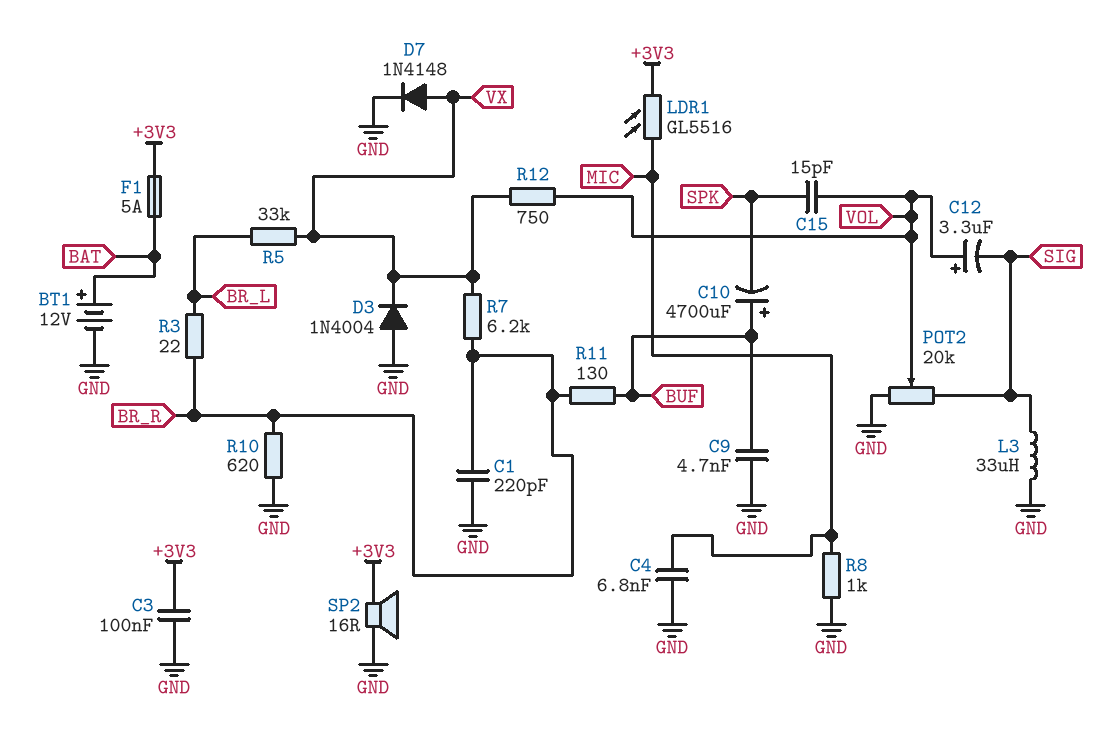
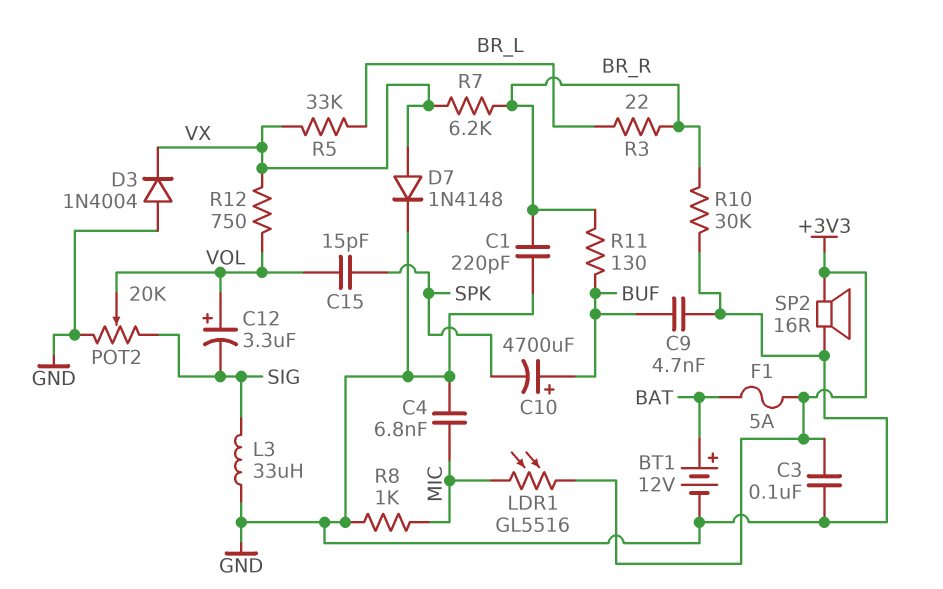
R10: 620 (BR_R, GND) -> 30k (BR_R, GND)

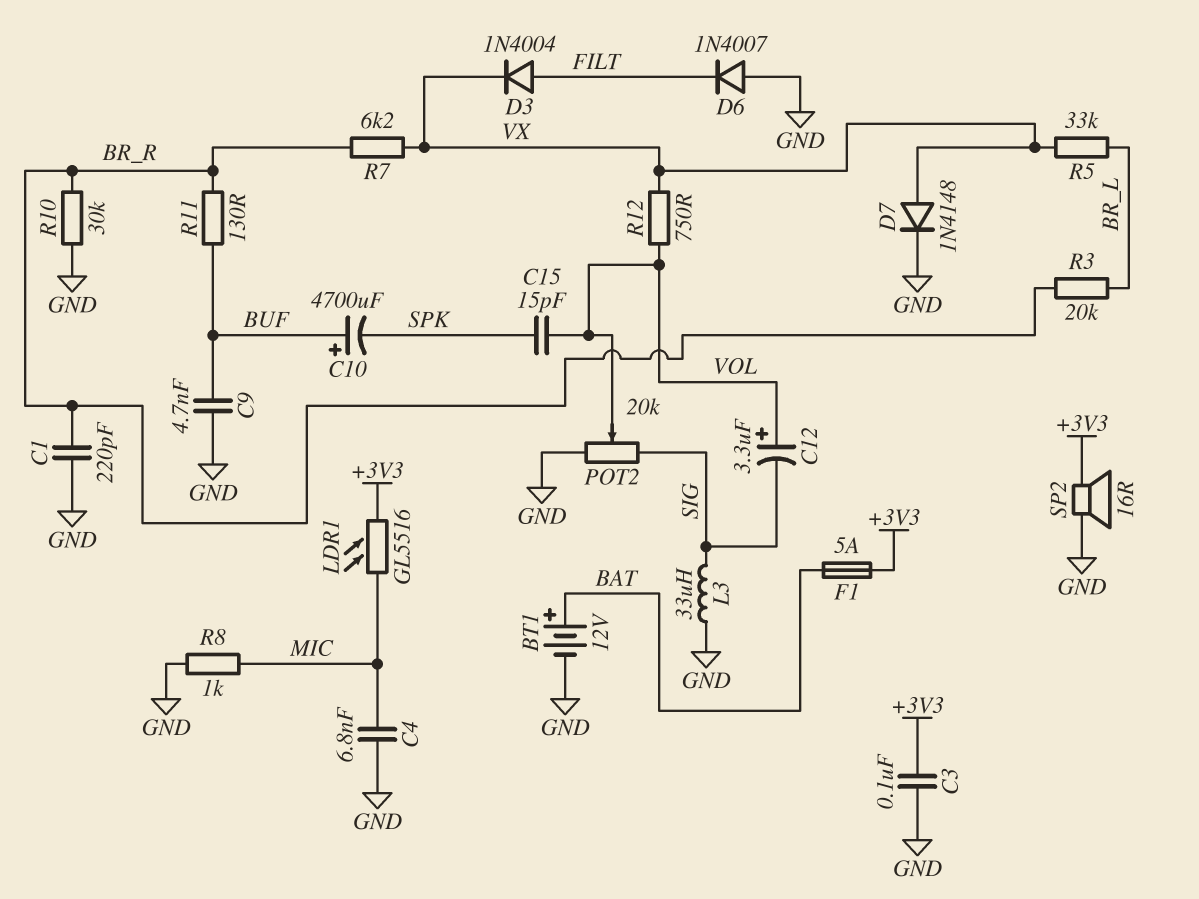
D3: diode 1N4004 (A GND, K VX) -> diode 1N4004 (A FILT, K VX)
D6: none -> diode 1N4007 (A GND, K FILT)
R3: 22 (BR_L, BR_R) -> 20k (BR_L, BR_R)

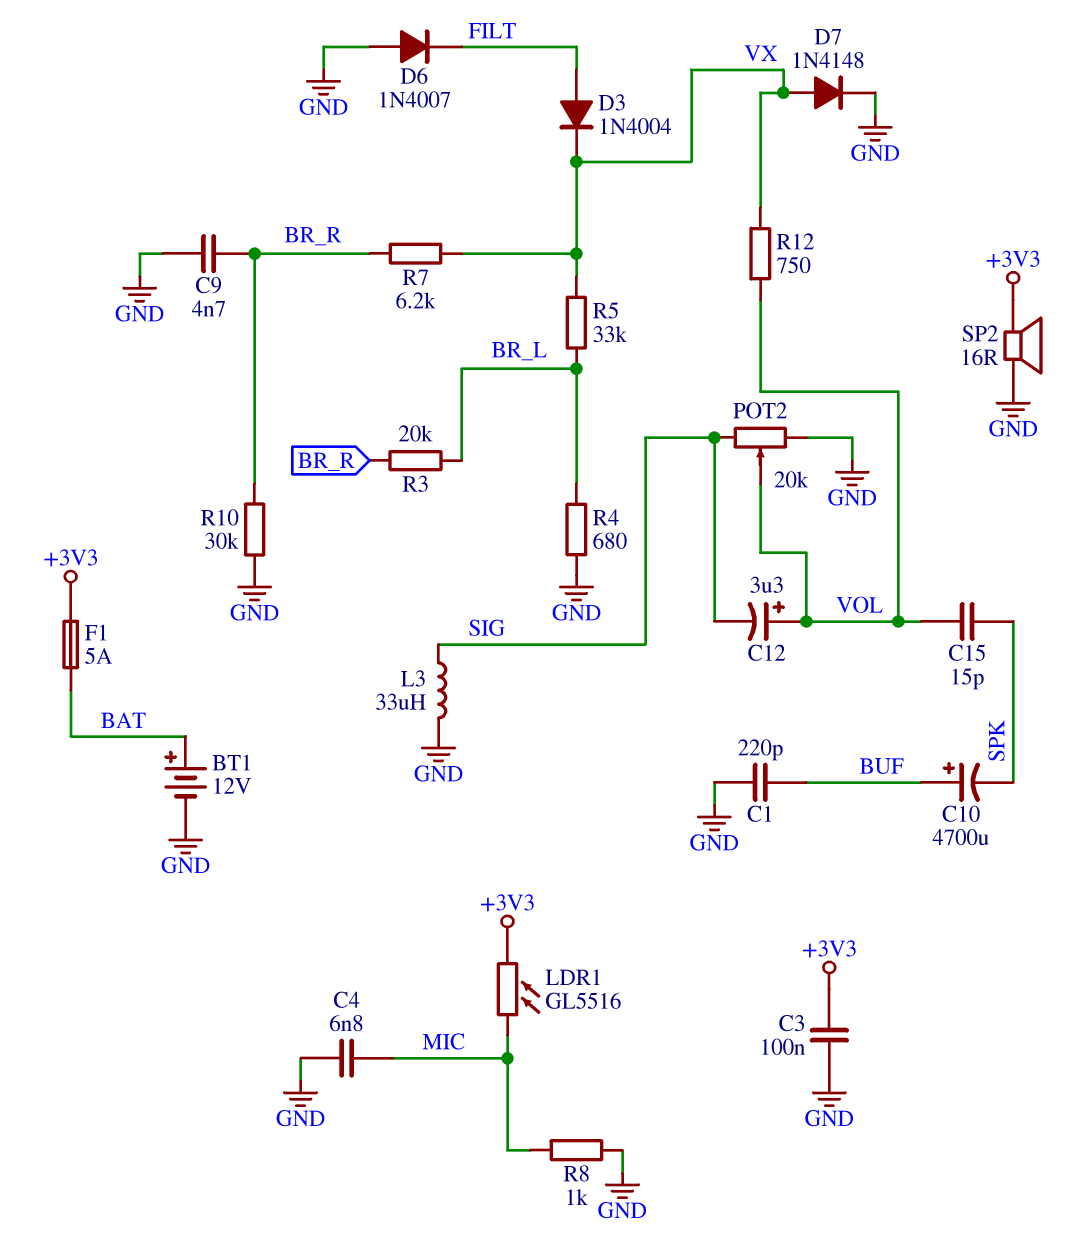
C1: 220pF (BR_R, GND) -> 220pF (BUF, GND)
C9: 4.7nF (BUF, GND) -> 4.7nF (BR_R, GND)
R4: none -> 680 (BR_L, GND)
R11: 130 (BR_R, BUF) -> none

